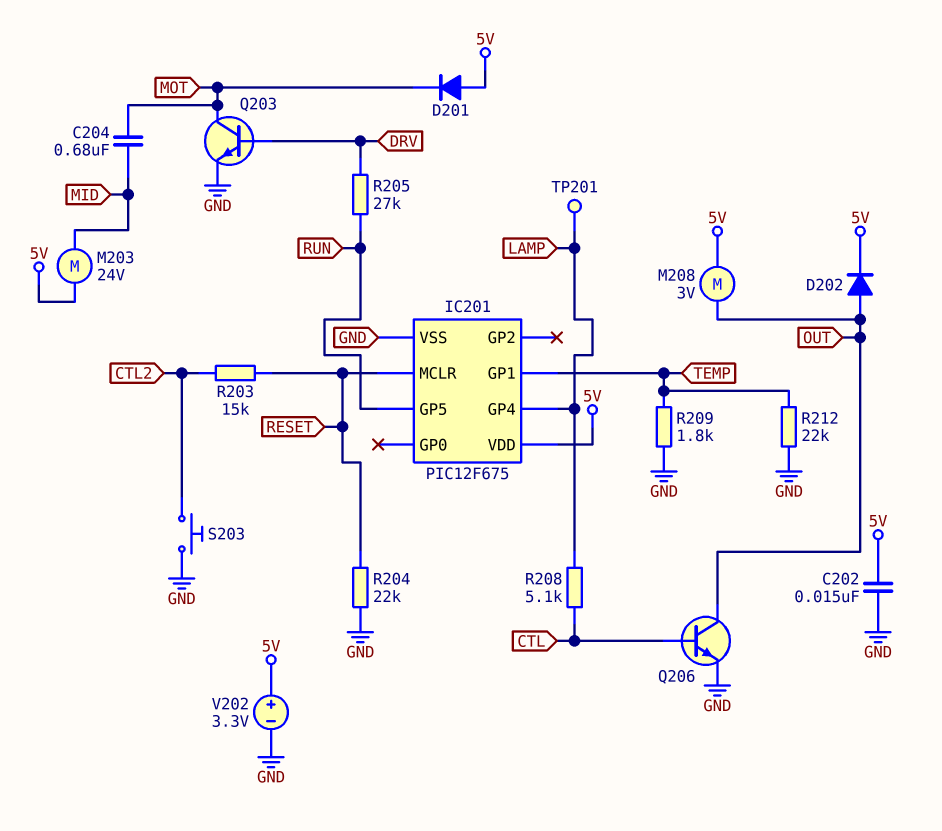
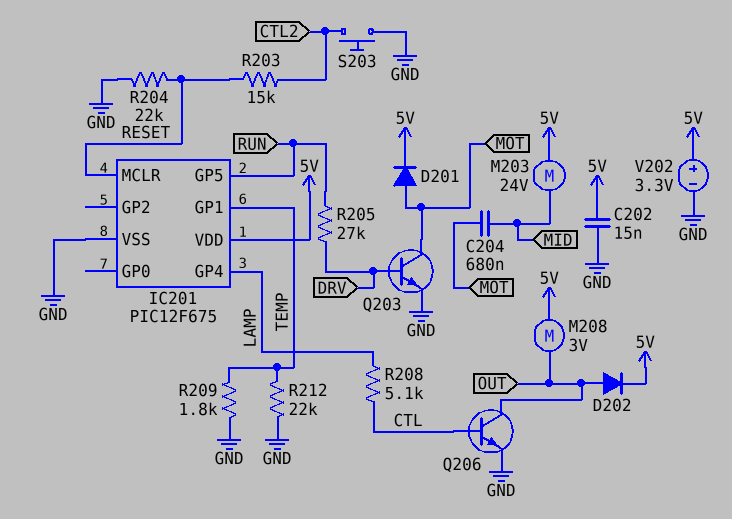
D201: diode (A 5V, K MOT) -> diode (A MOT, K 5V)
TP201: test point (LAMP) -> none

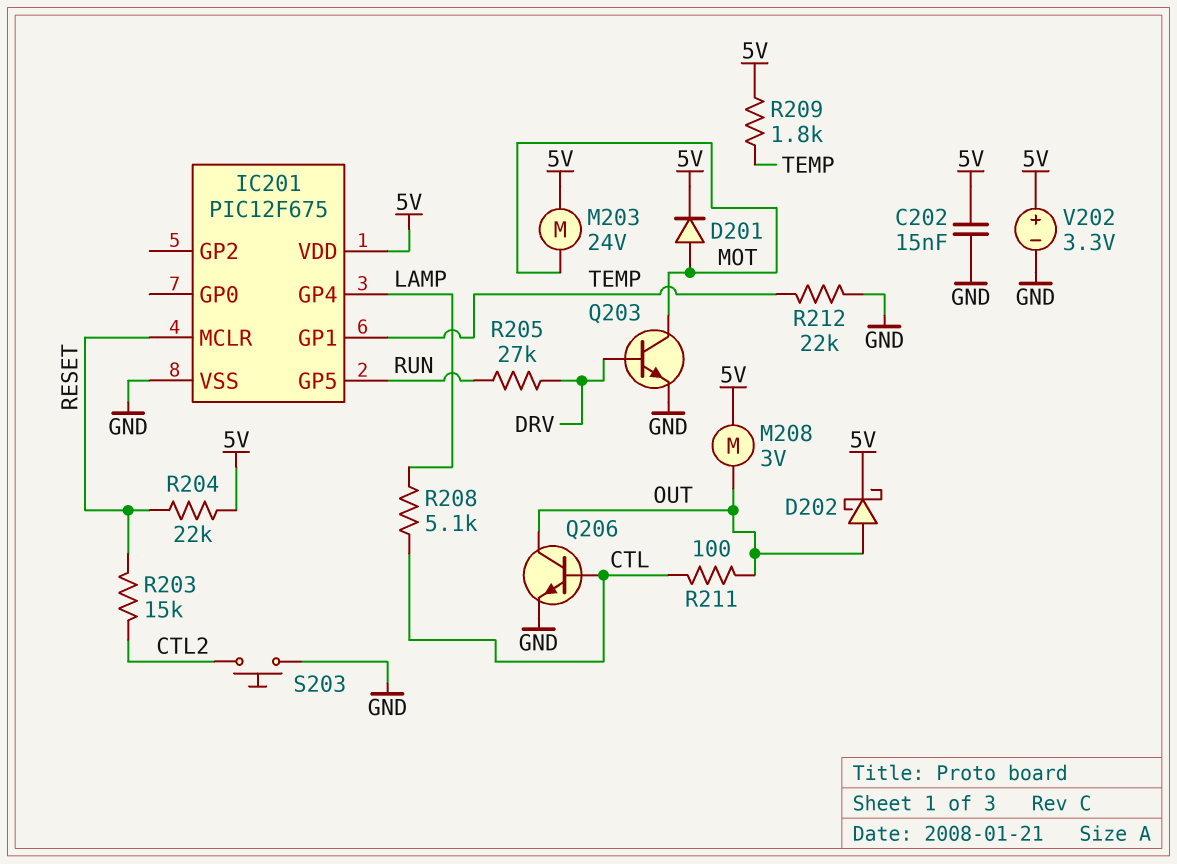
C204: 680nF (MID, MOT) -> none
D202: diode (A OUT, K 5V) -> schottky (A OUT, K 5V)
M203: motor 24V (5V, MID) -> motor 24V (5V, MOT)
R204: 22k (GND, RESET) -> 22k (5V, RESET)
R209: 1.8k (GND, TEMP) -> 1.8k (5V, TEMP)
R211: none -> 100 (CTL, OUT)

